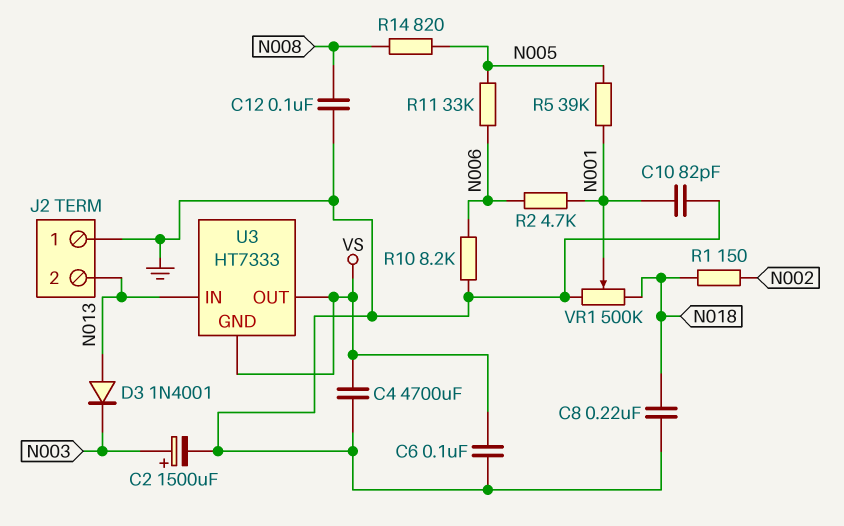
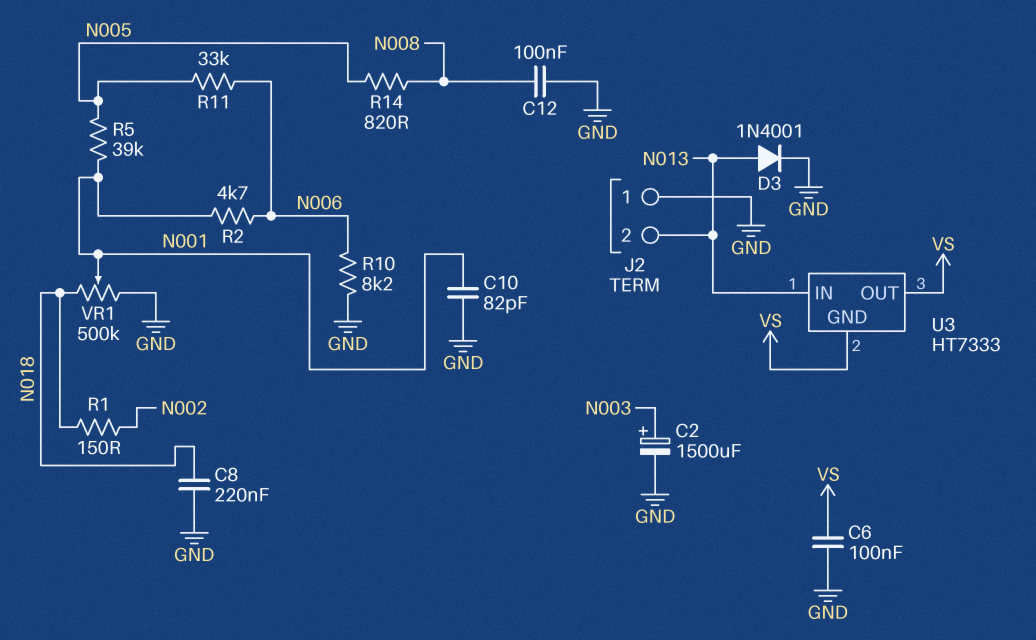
C4: 4700uF (GND, VS) -> none
D3: diode 1N4001 (A N013, K N003) -> diode 1N4001 (A N013, K GND)

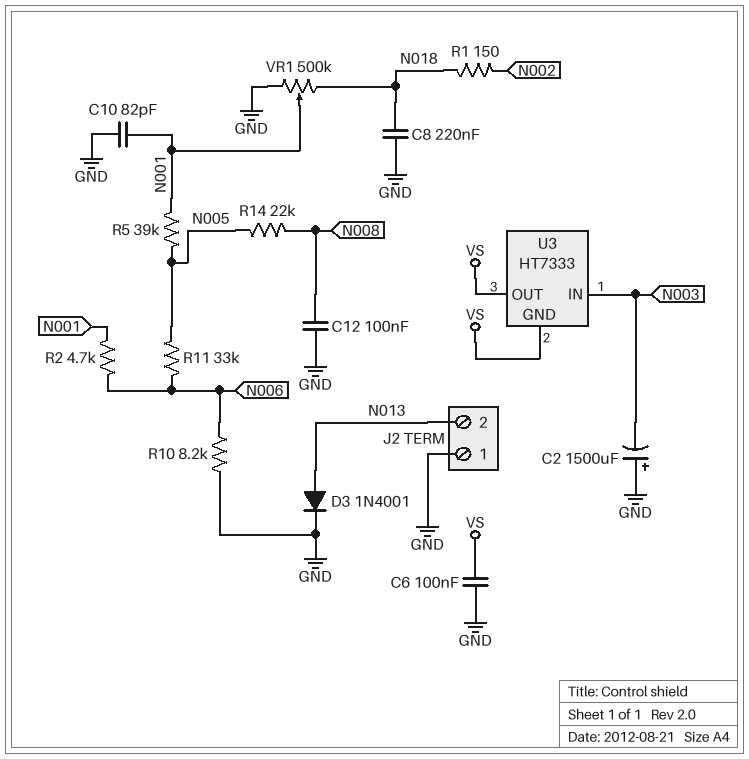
C2: 1500uF (plus N003, minus GND) -> 1500uF (plus GND, minus N003)
R14: 820 (N005, N008) -> 22k (N005, N008)
U3 pin IN: N013 -> N003

